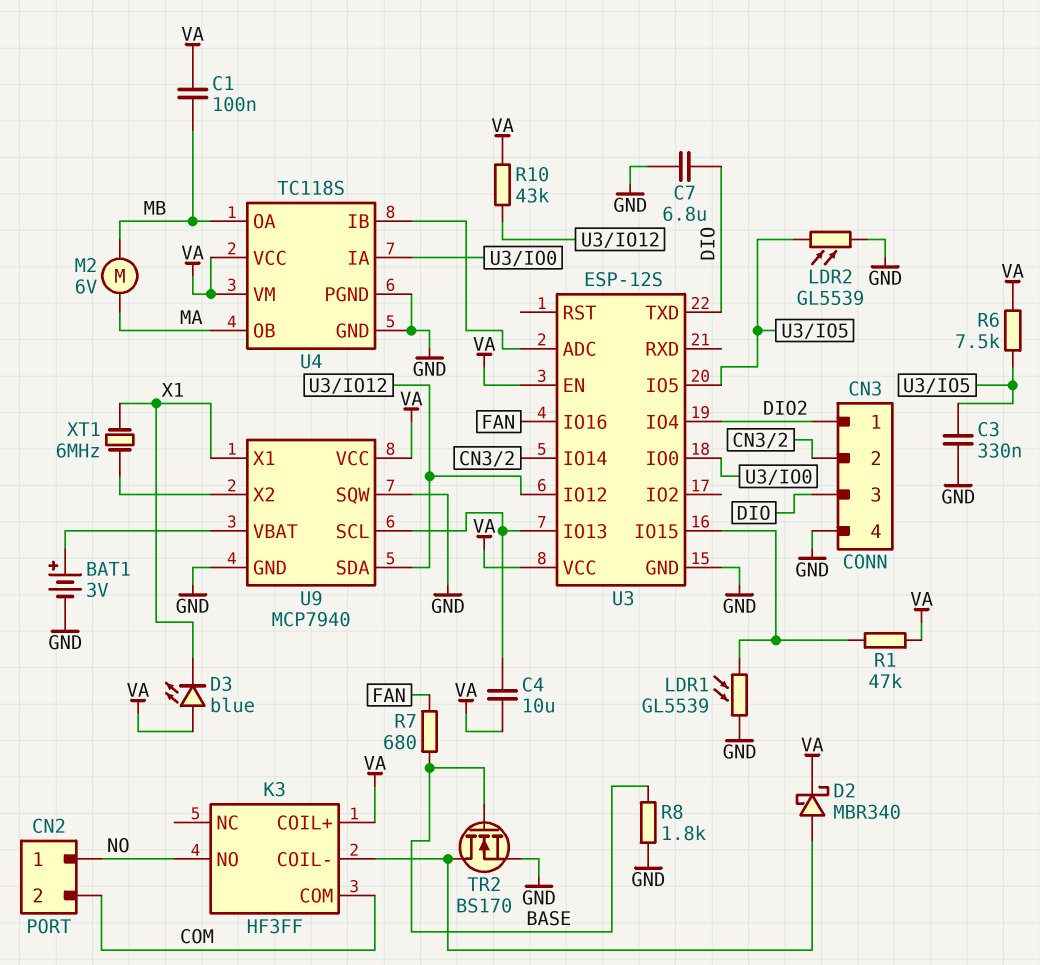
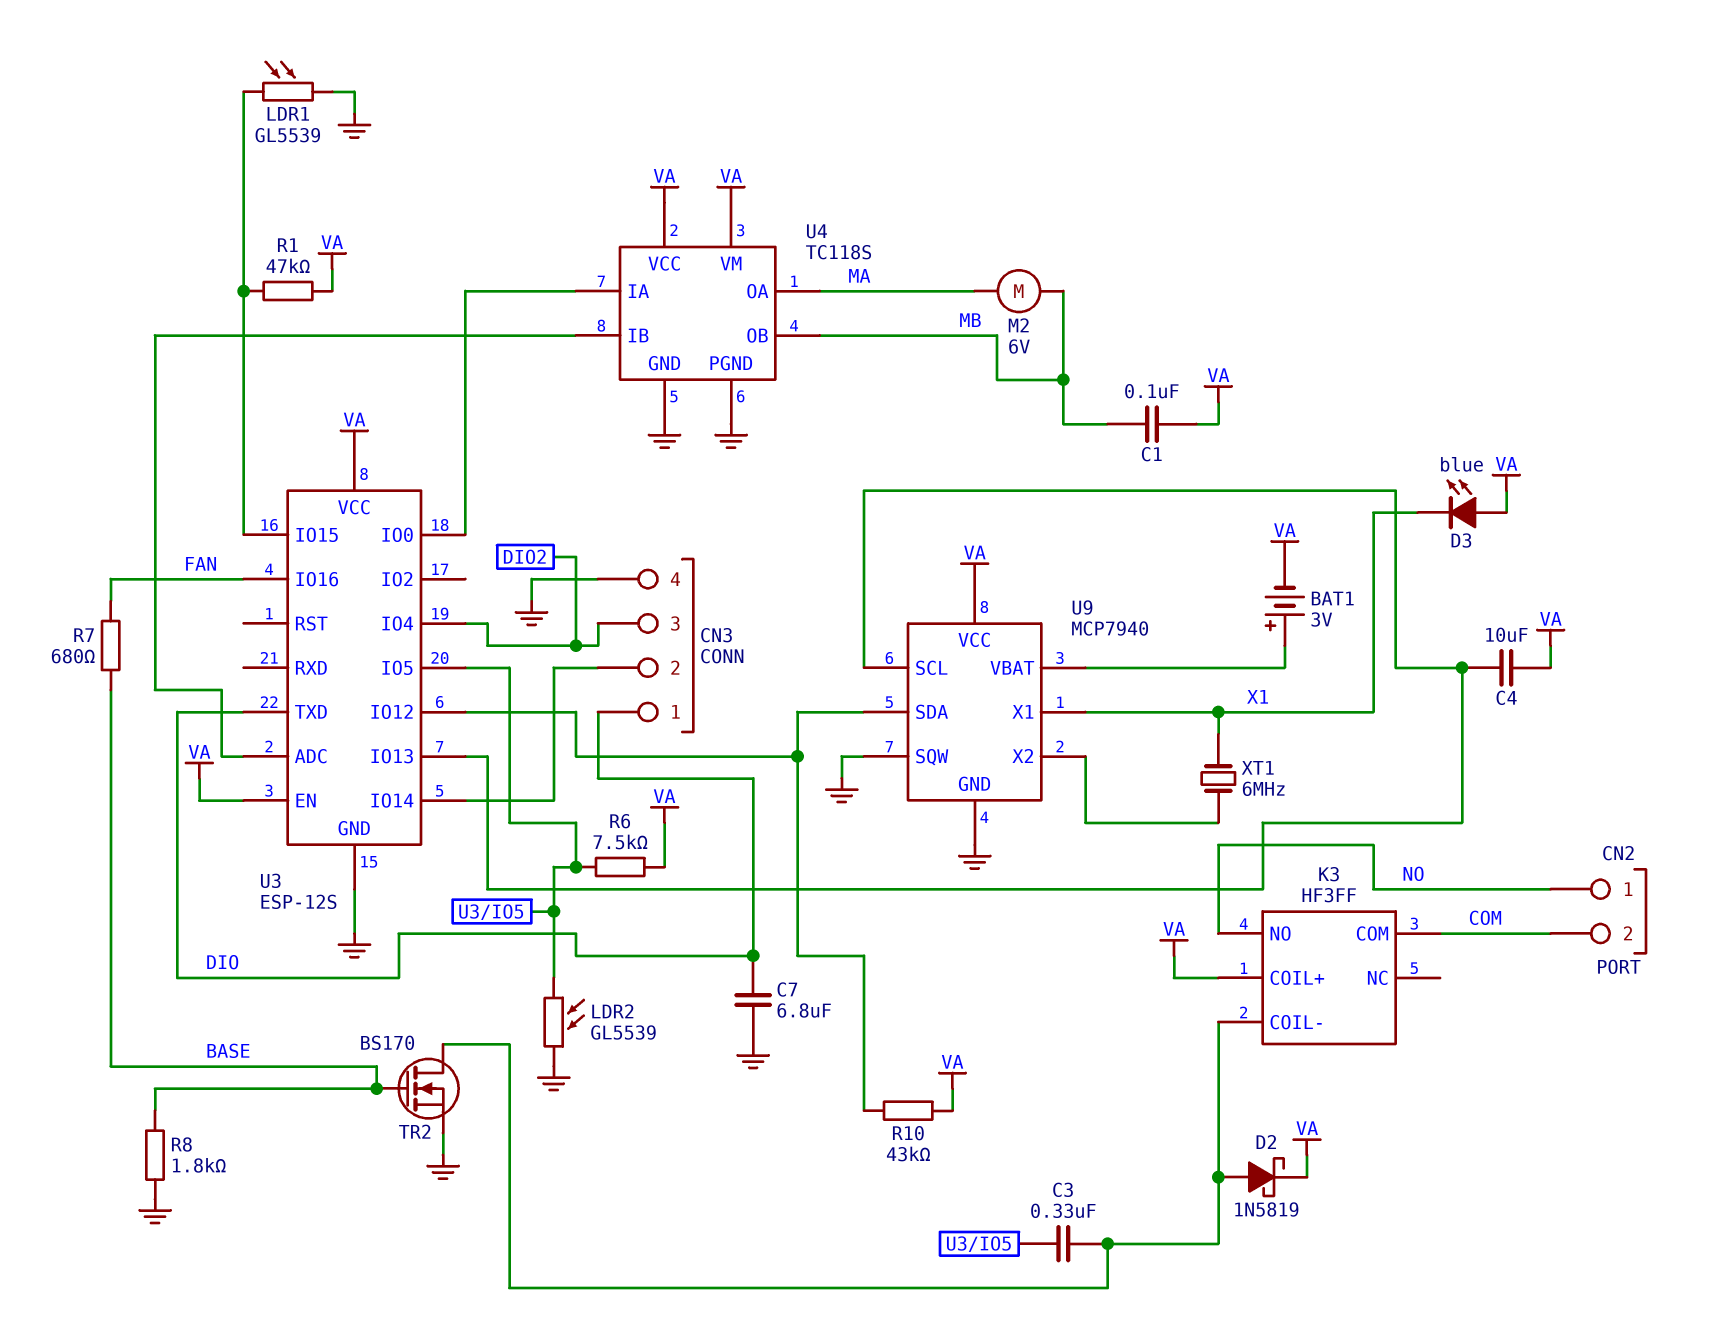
BAT1: 3V (plus U9/VBAT, minus GND) -> 3V (plus U9/VBAT, minus VA)
C3: 330nF (GND, U3/IO5) -> 330nF (K3/COIL-, U3/IO5)
CN3 pin 1: DIO2 -> DIO
CN3 pin 3: DIO -> DIO2
D2: schottky MBR340 (A K3/COIL-, K VA) -> schottky 1N5819 (A K3/COIL-, K VA)
U4 pin OA: MB -> MA
U4 pin OB: MA -> MB

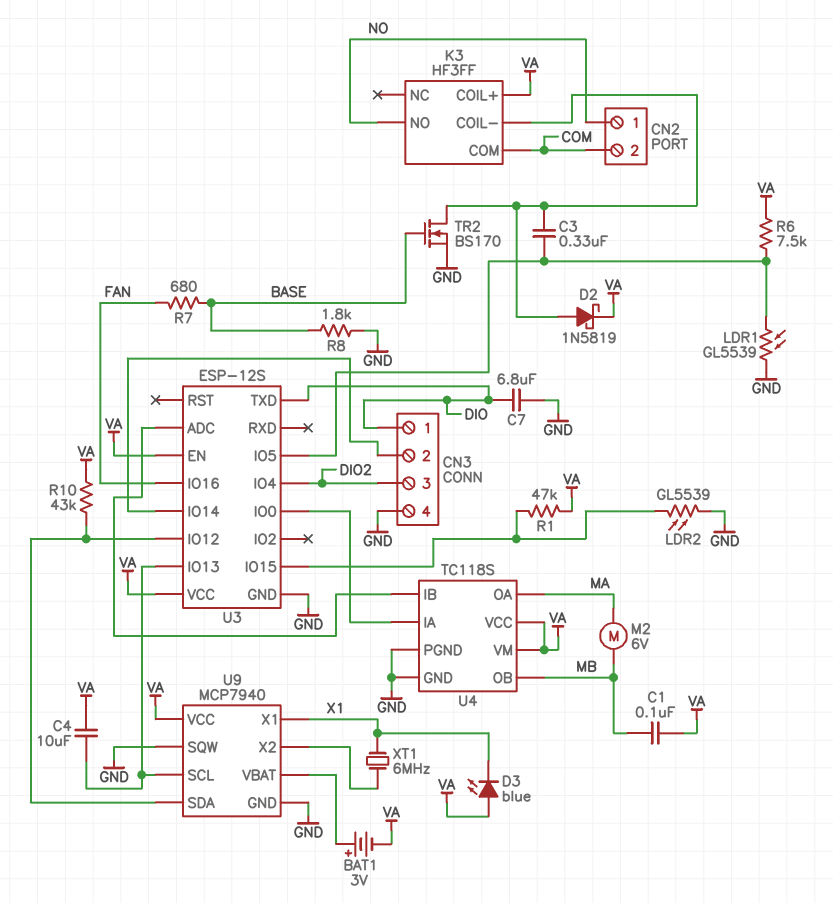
LDR1: GL5539 (GND, U3/IO15) -> GL5539 (GND, U3/IO5)
LDR2: GL5539 (GND, U3/IO5) -> GL5539 (GND, U3/IO15)

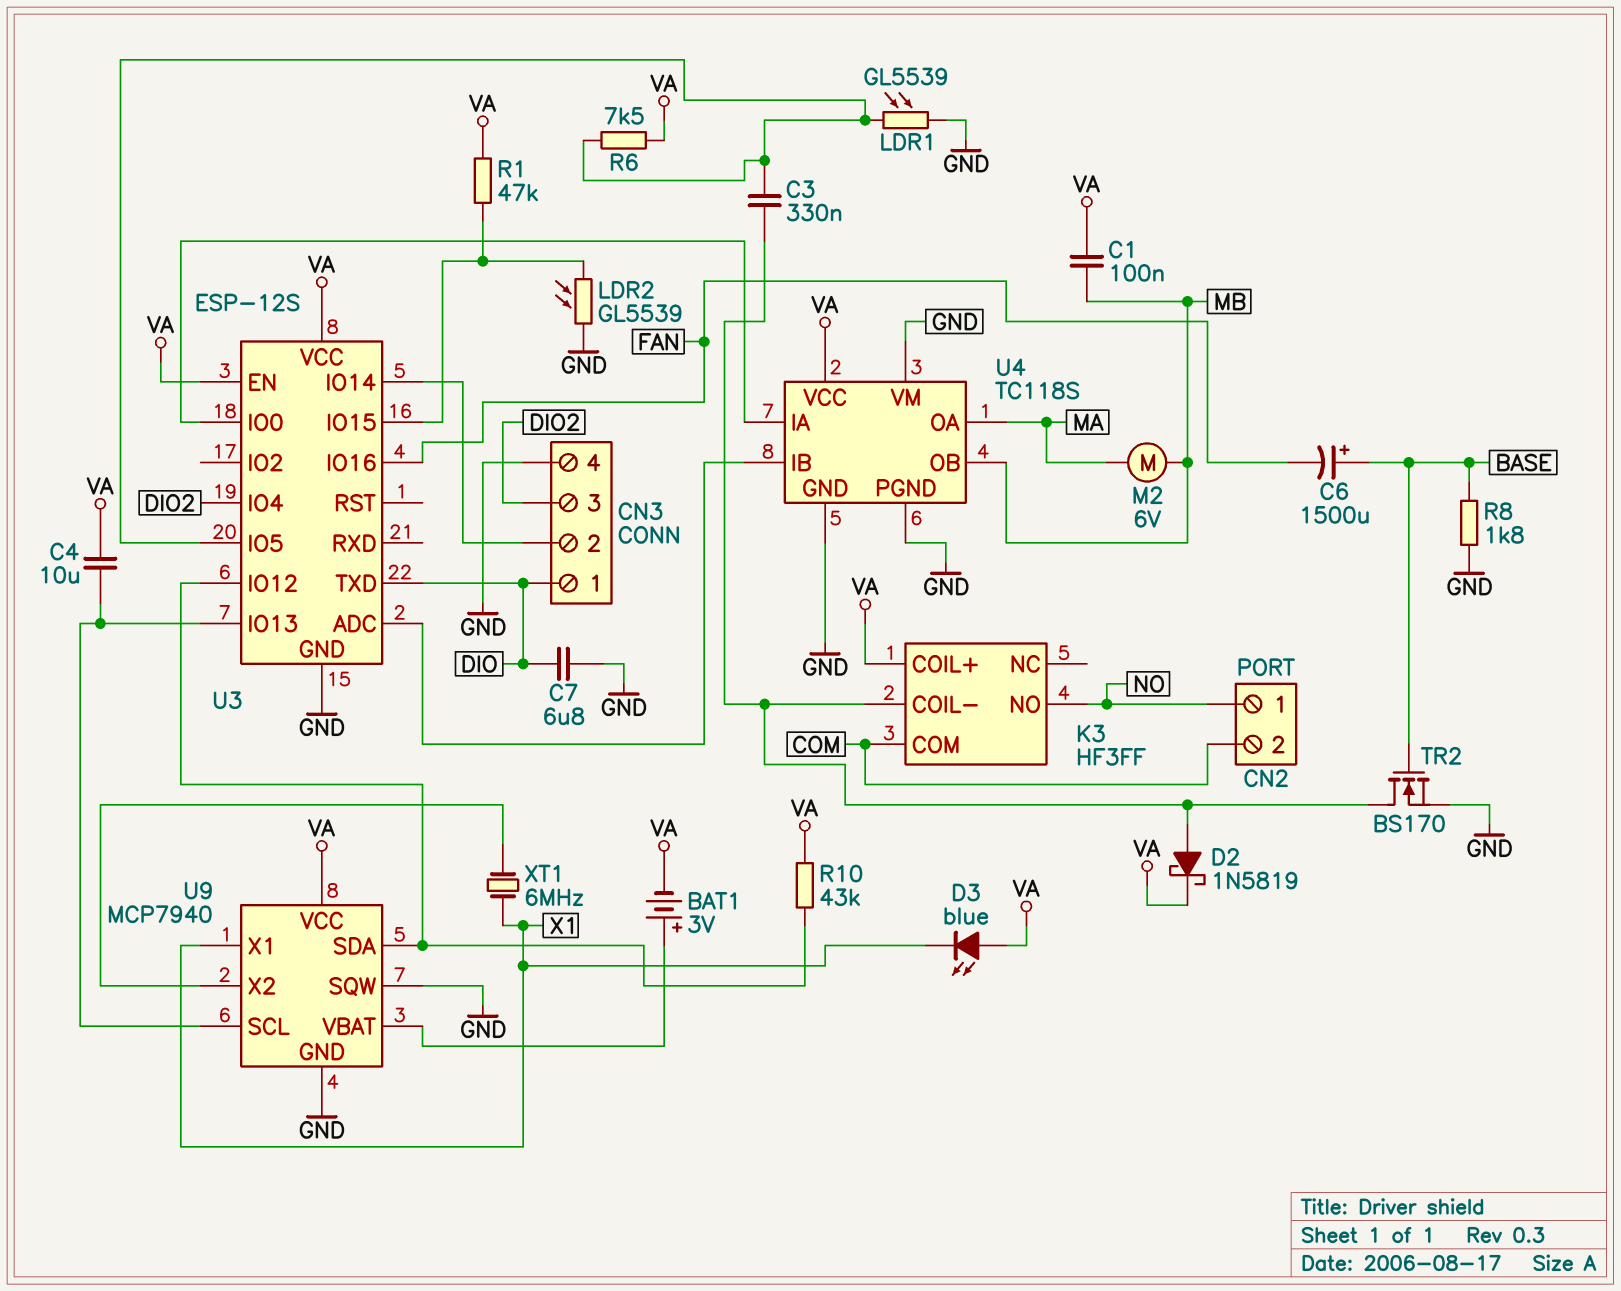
C6: none -> 1500uF (plus BASE, minus FAN)
R7: 680 (BASE, FAN) -> none
U4 pin VM: VA -> GND

